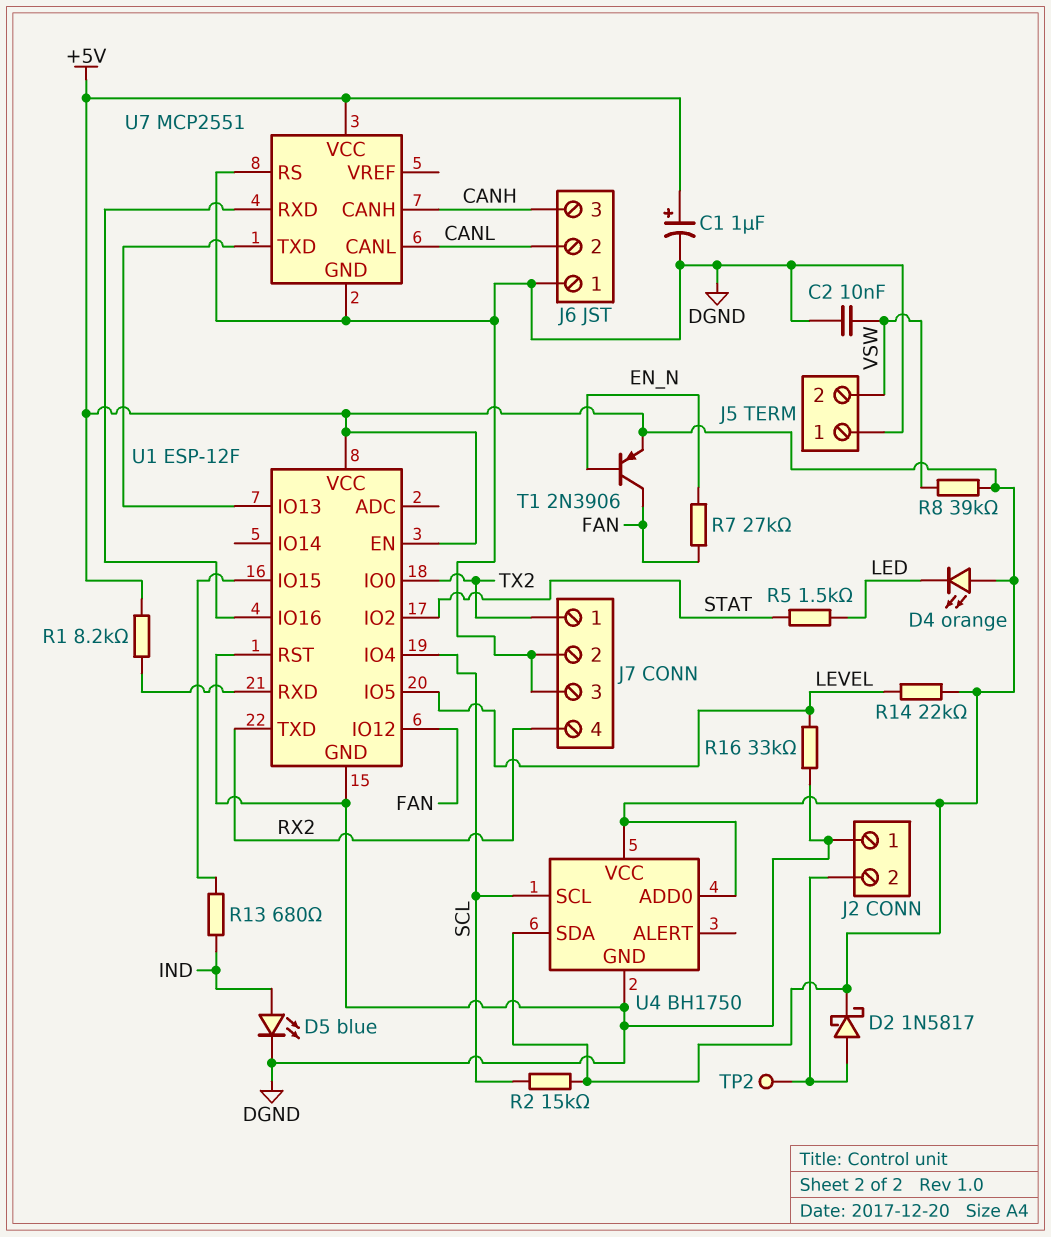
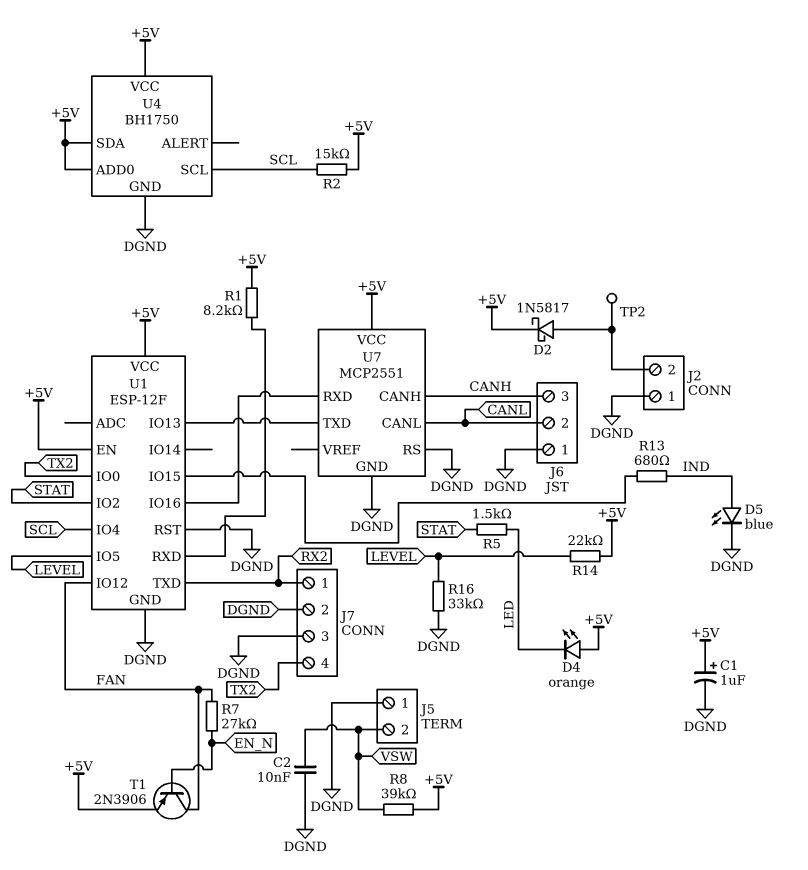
J7 pin 1: TX2 -> RX2
J7 pin 4: RX2 -> TX2

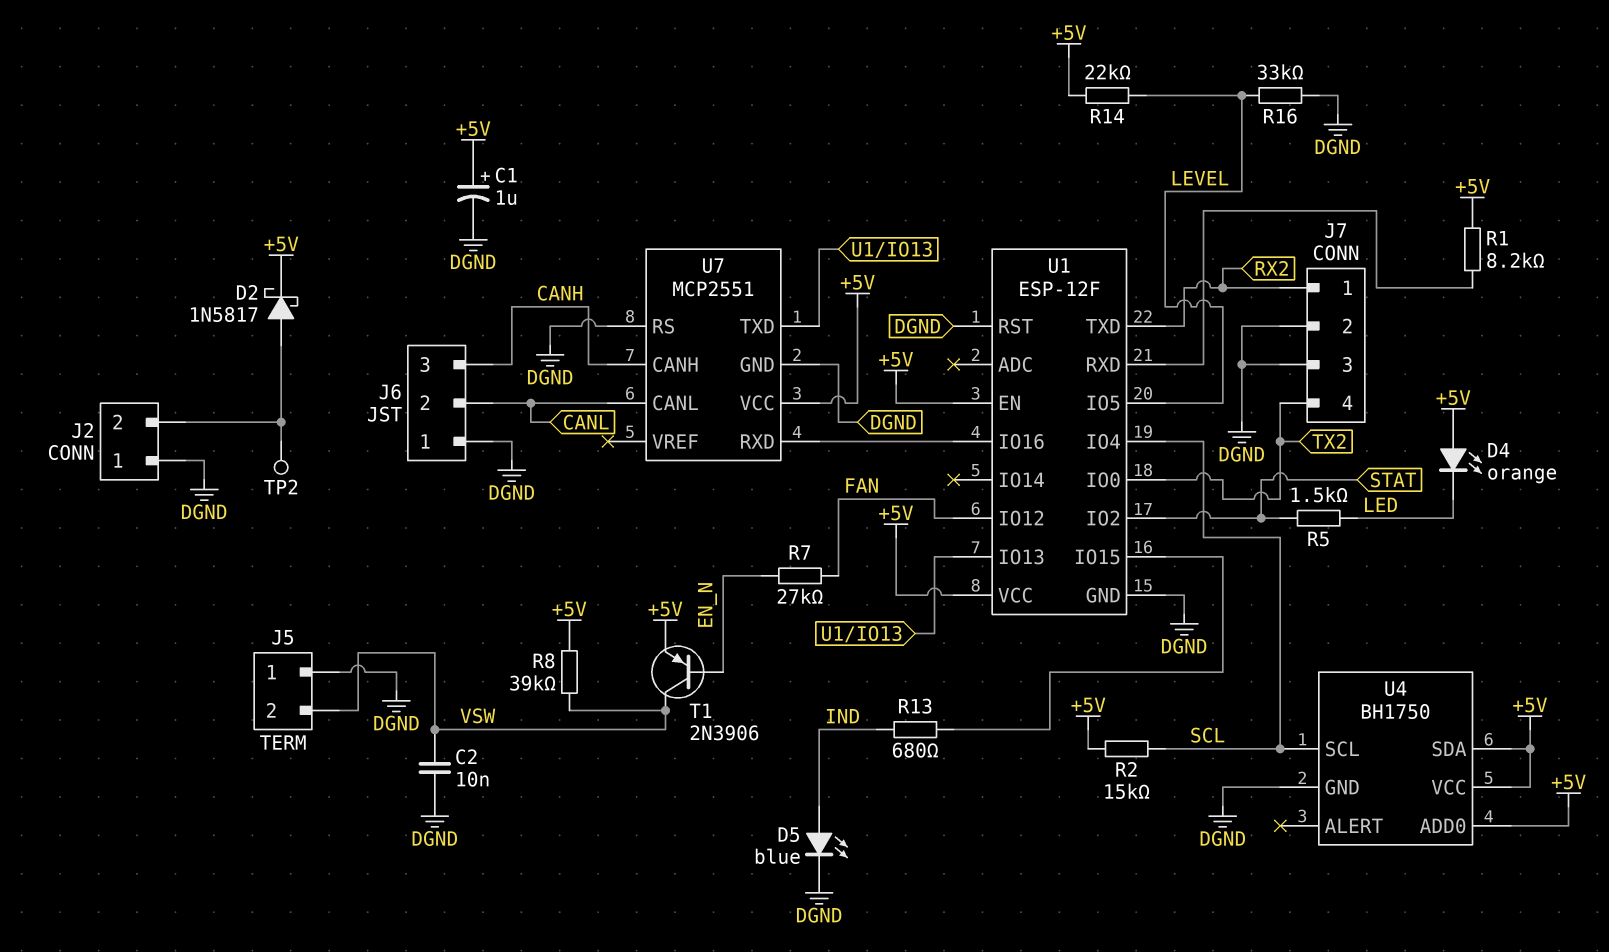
T1: PNP 2N3906 (B EN_N, C FAN, E +5V) -> PNP 2N3906 (B EN_N, C VSW, E +5V)

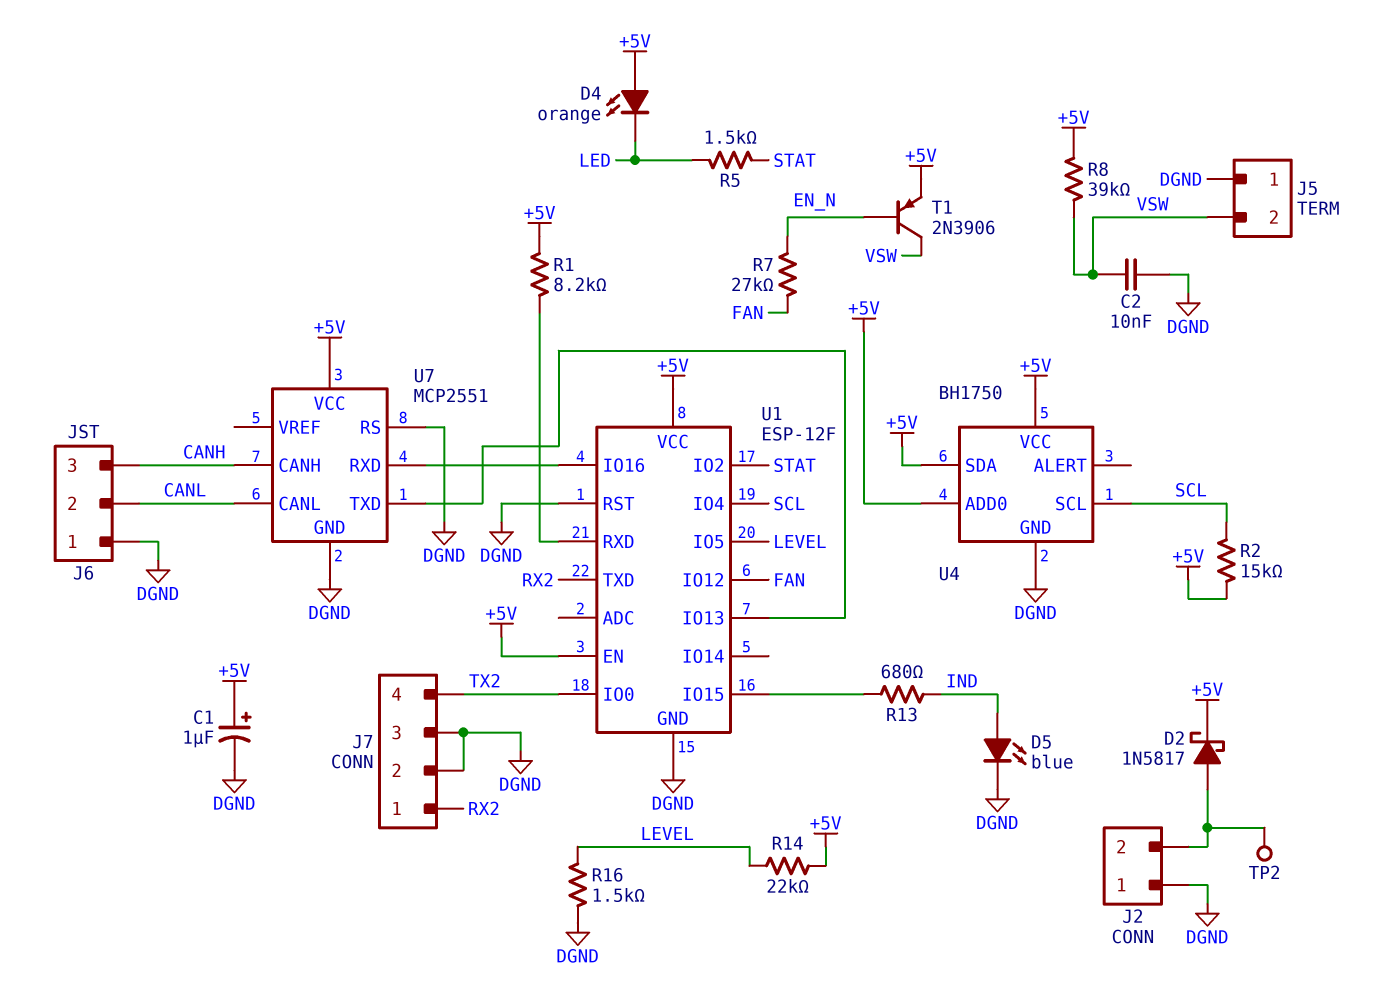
R16: 33k (DGND, LEVEL) -> 1.5k (DGND, LEVEL)

